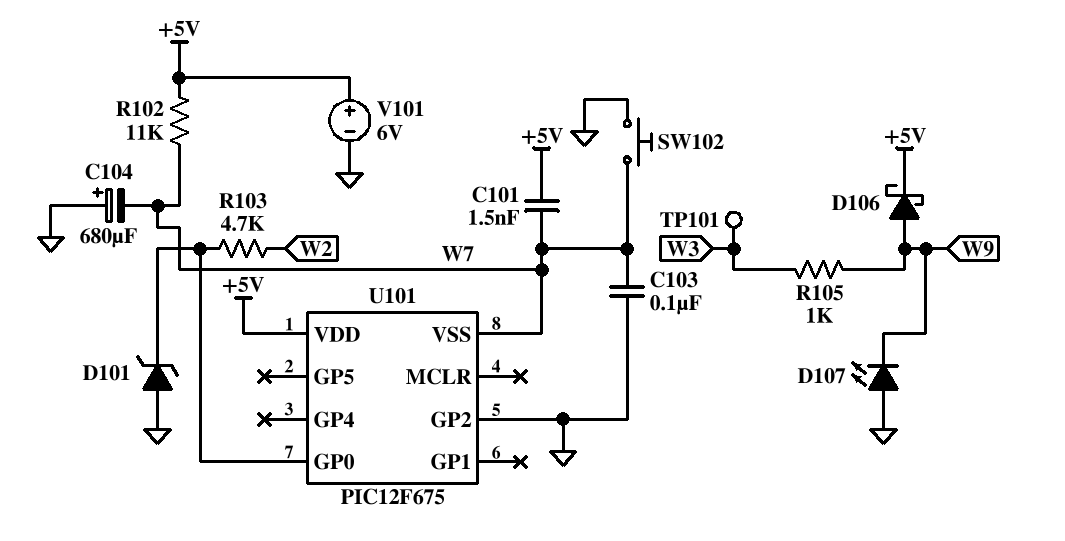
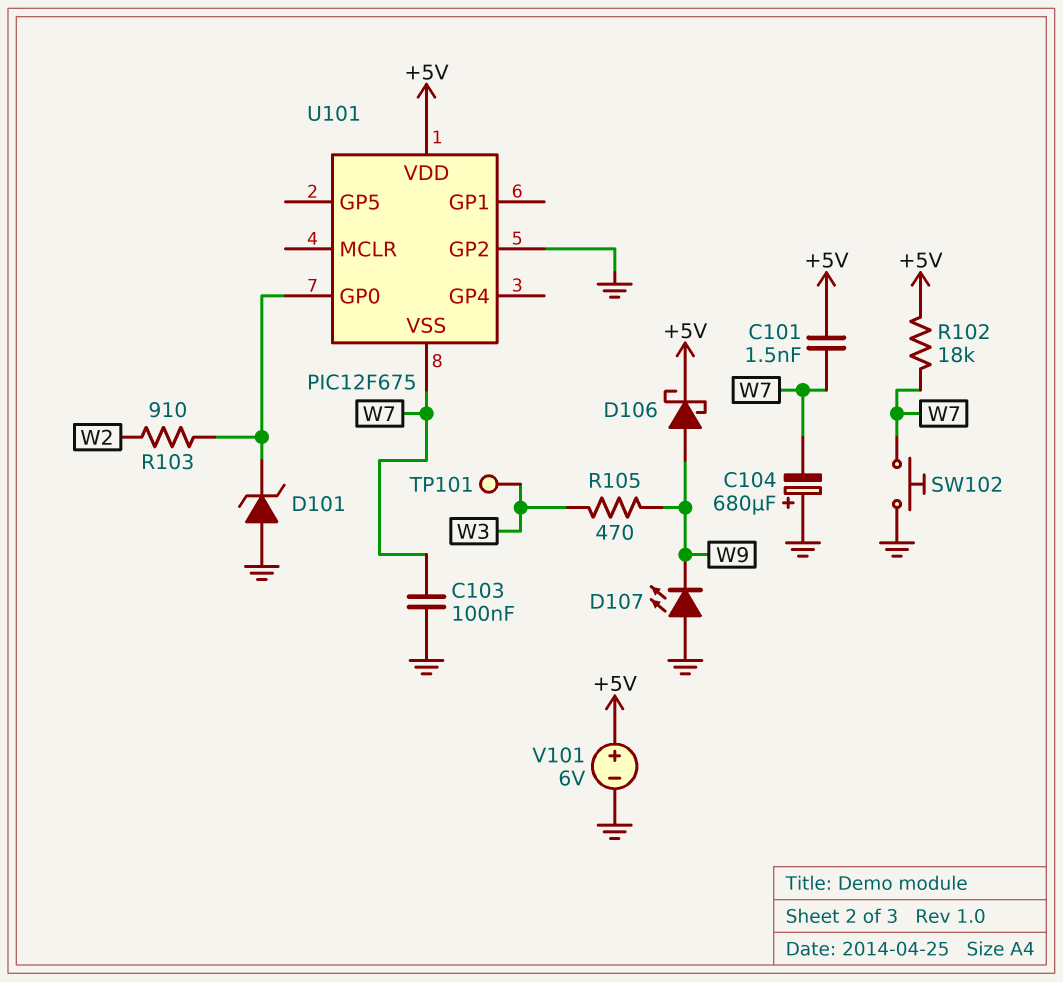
R102: 11k (+5V, W7) -> 18k (+5V, W7)
R103: 4.7k (U101/GP0, W2) -> 910 (U101/GP0, W2)
R105: 1k (W3, W9) -> 470 (W3, W9)

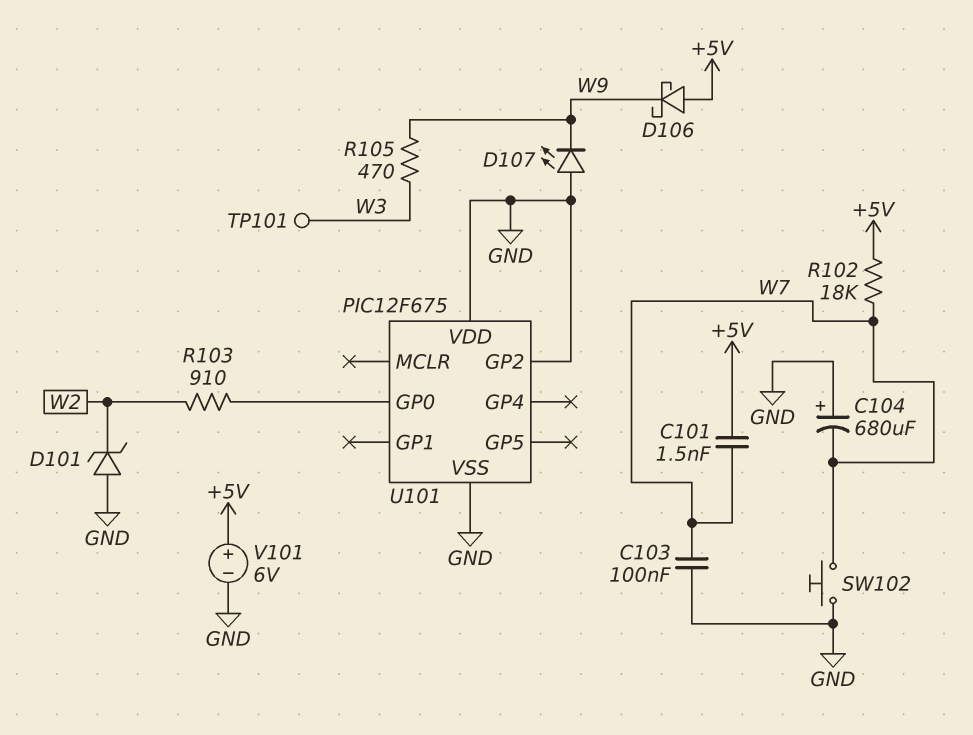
D101: zener (A GND, K U101/GP0) -> zener (A GND, K W2)
D106: schottky (A W9, K +5V) -> schottky (A +5V, K W9)
U101 pin VDD: +5V -> GND
U101 pin VSS: W7 -> GND

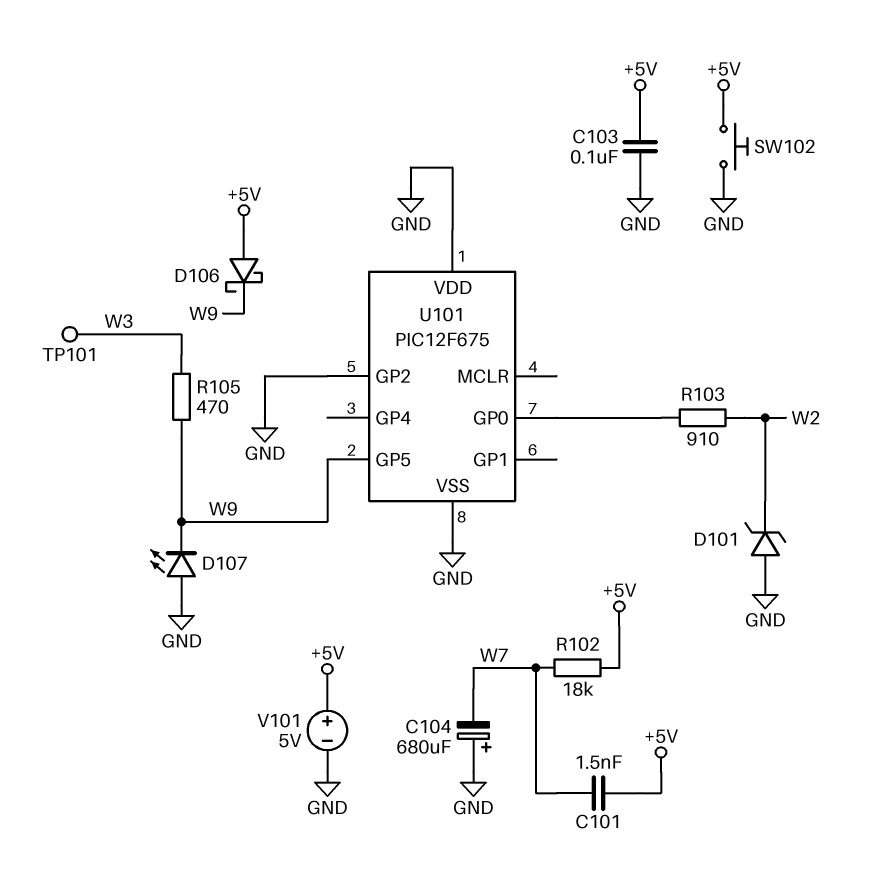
C103: 100nF (GND, W7) -> 100nF (+5V, GND)
SW102: button (GND, W7) -> button (+5V, GND)
U101 pin GP5: none -> W9
V101: 6V (plus +5V, minus GND) -> 5V (plus +5V, minus GND)

